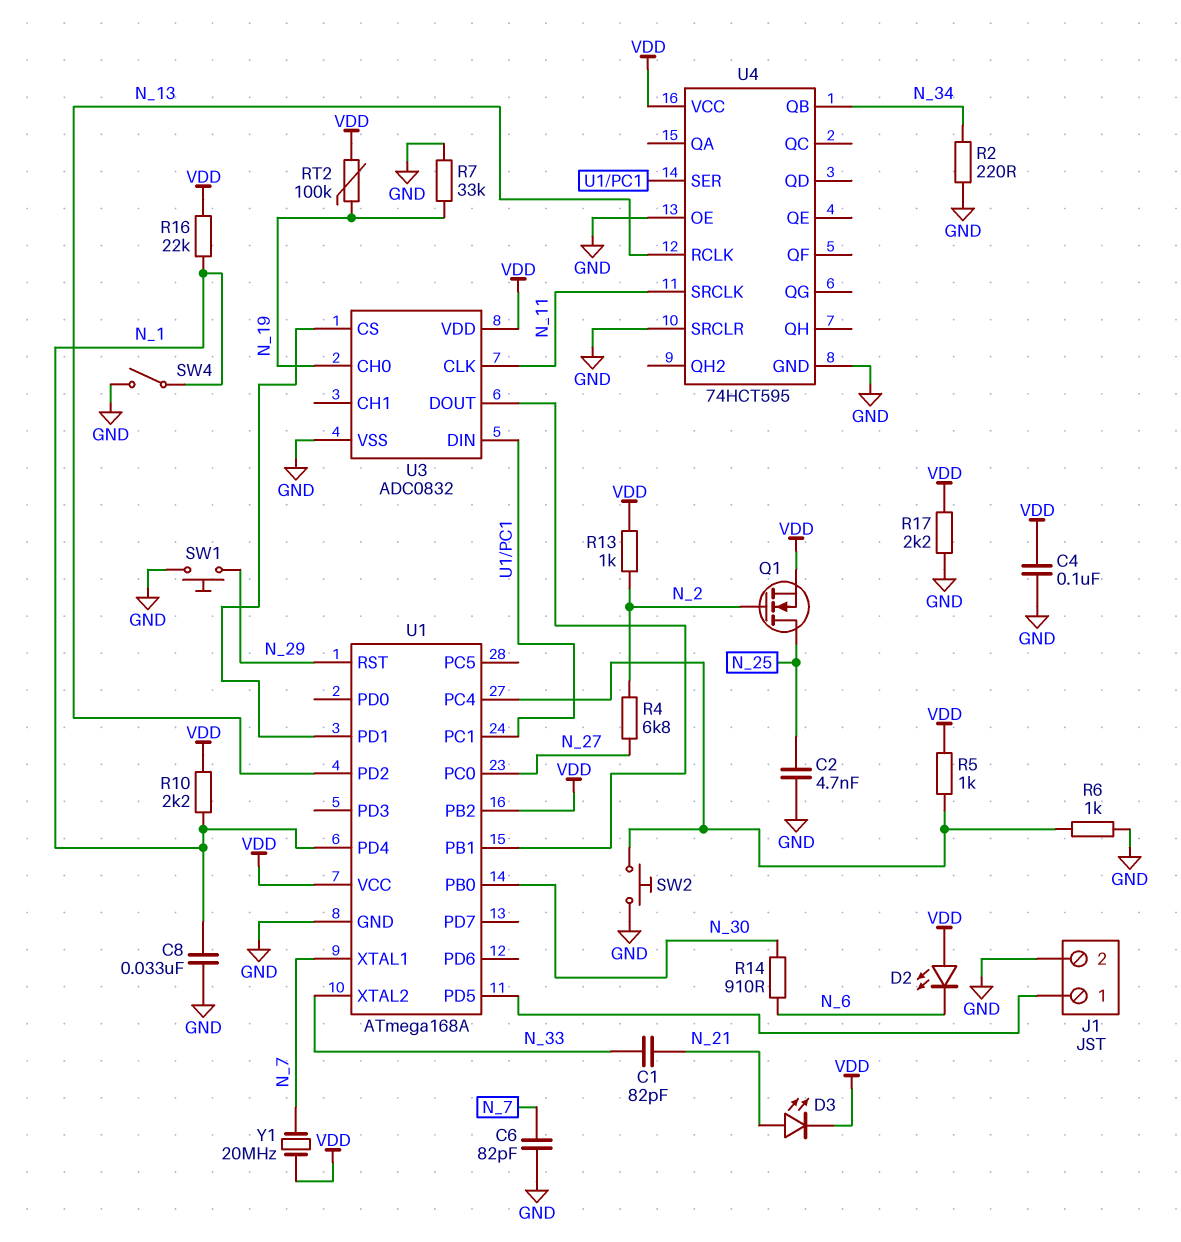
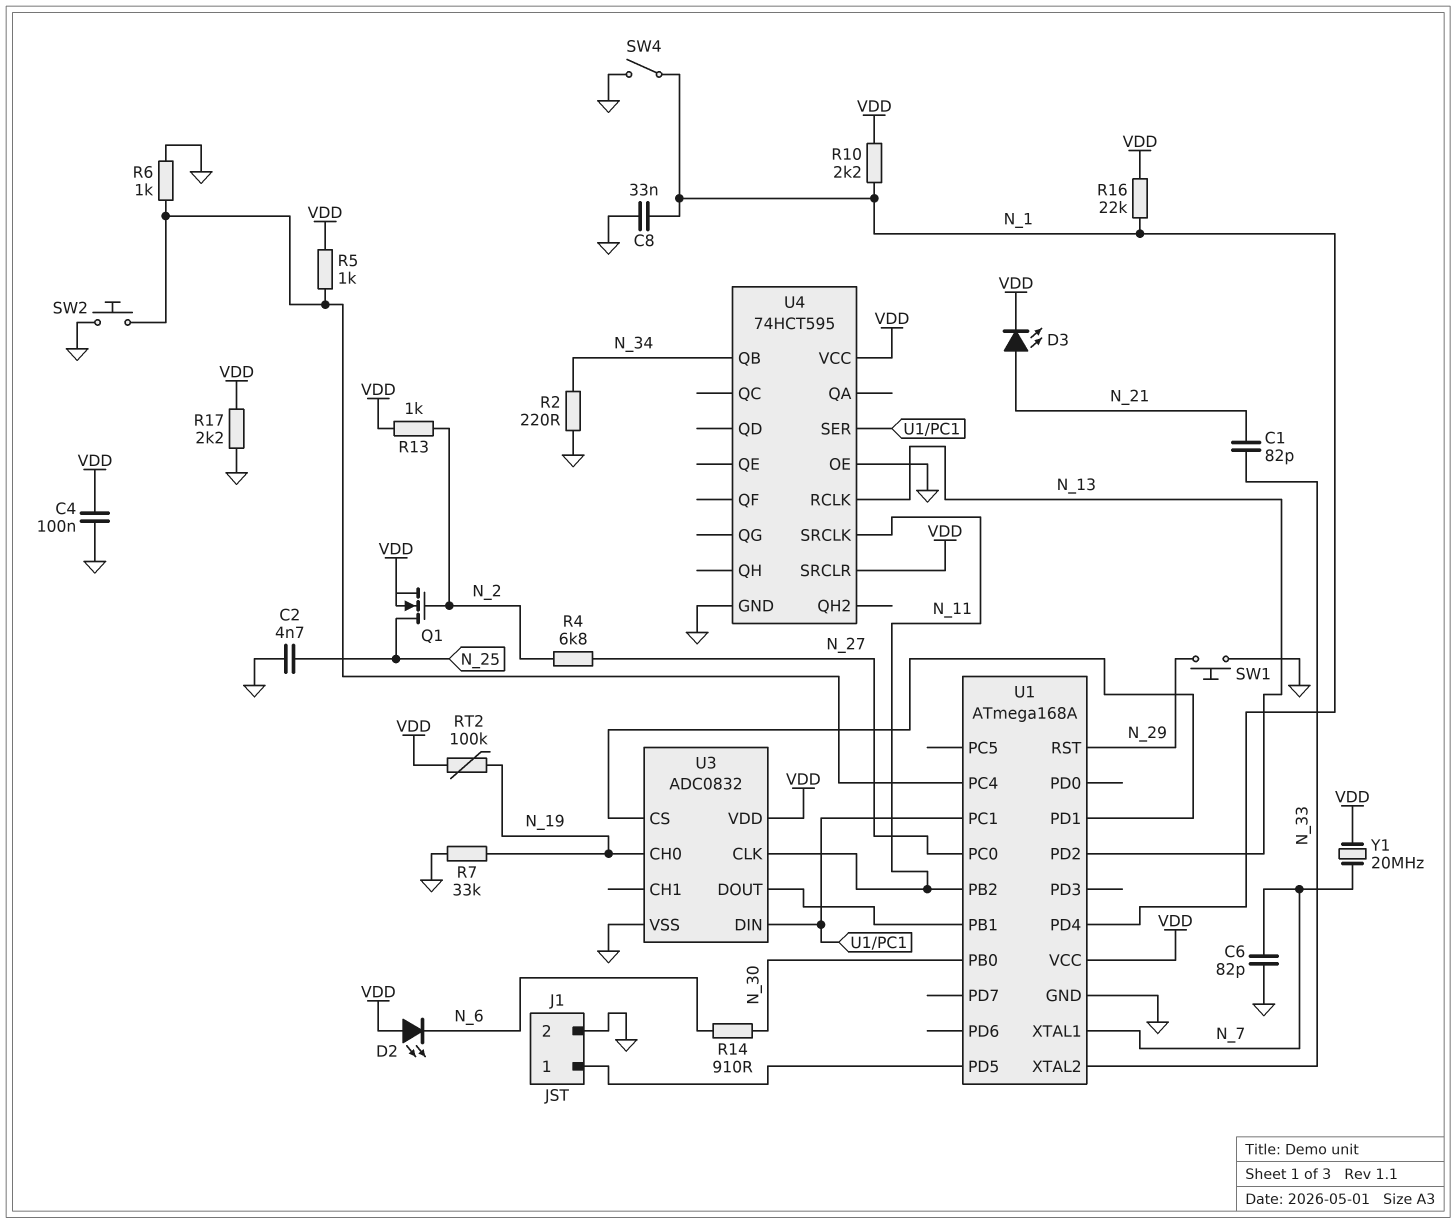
U1 pin PB2: VDD -> N_11
U4 pin SRCLR: GND -> VDD

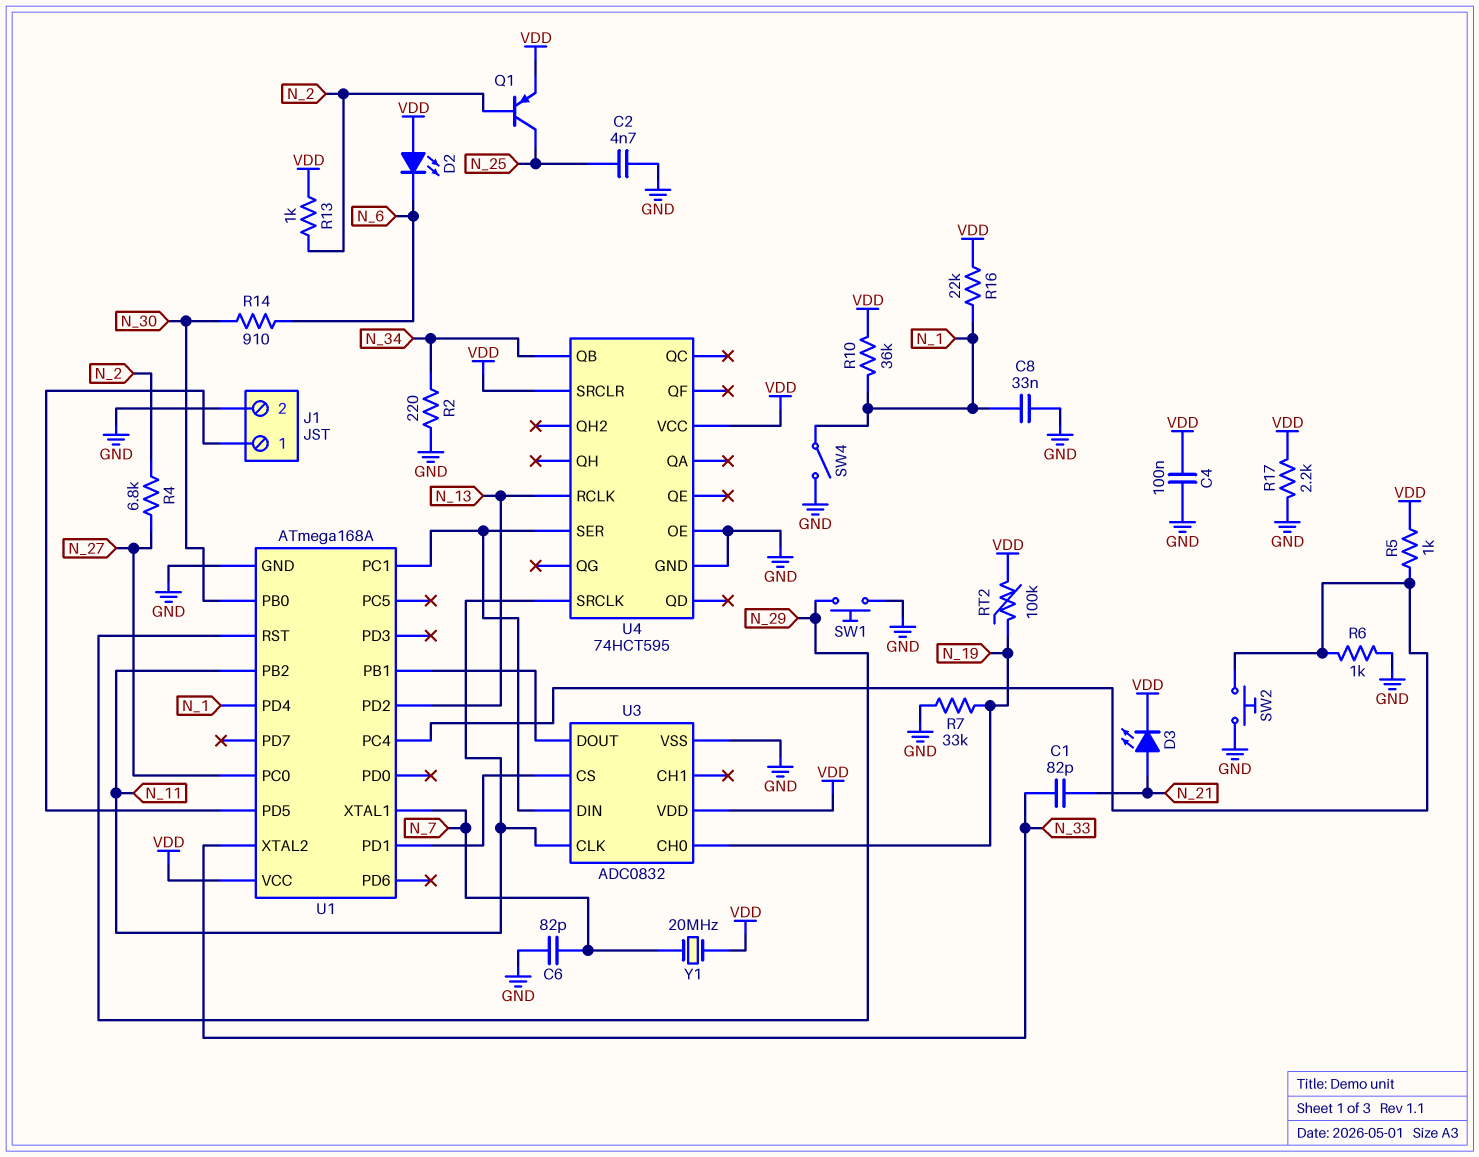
Q1: NMOS (G N_2, D N_25, S VDD) -> PNP (B N_2, C N_25, E VDD)
R10: 2.2k (N_1, VDD) -> 36k (N_1, VDD)

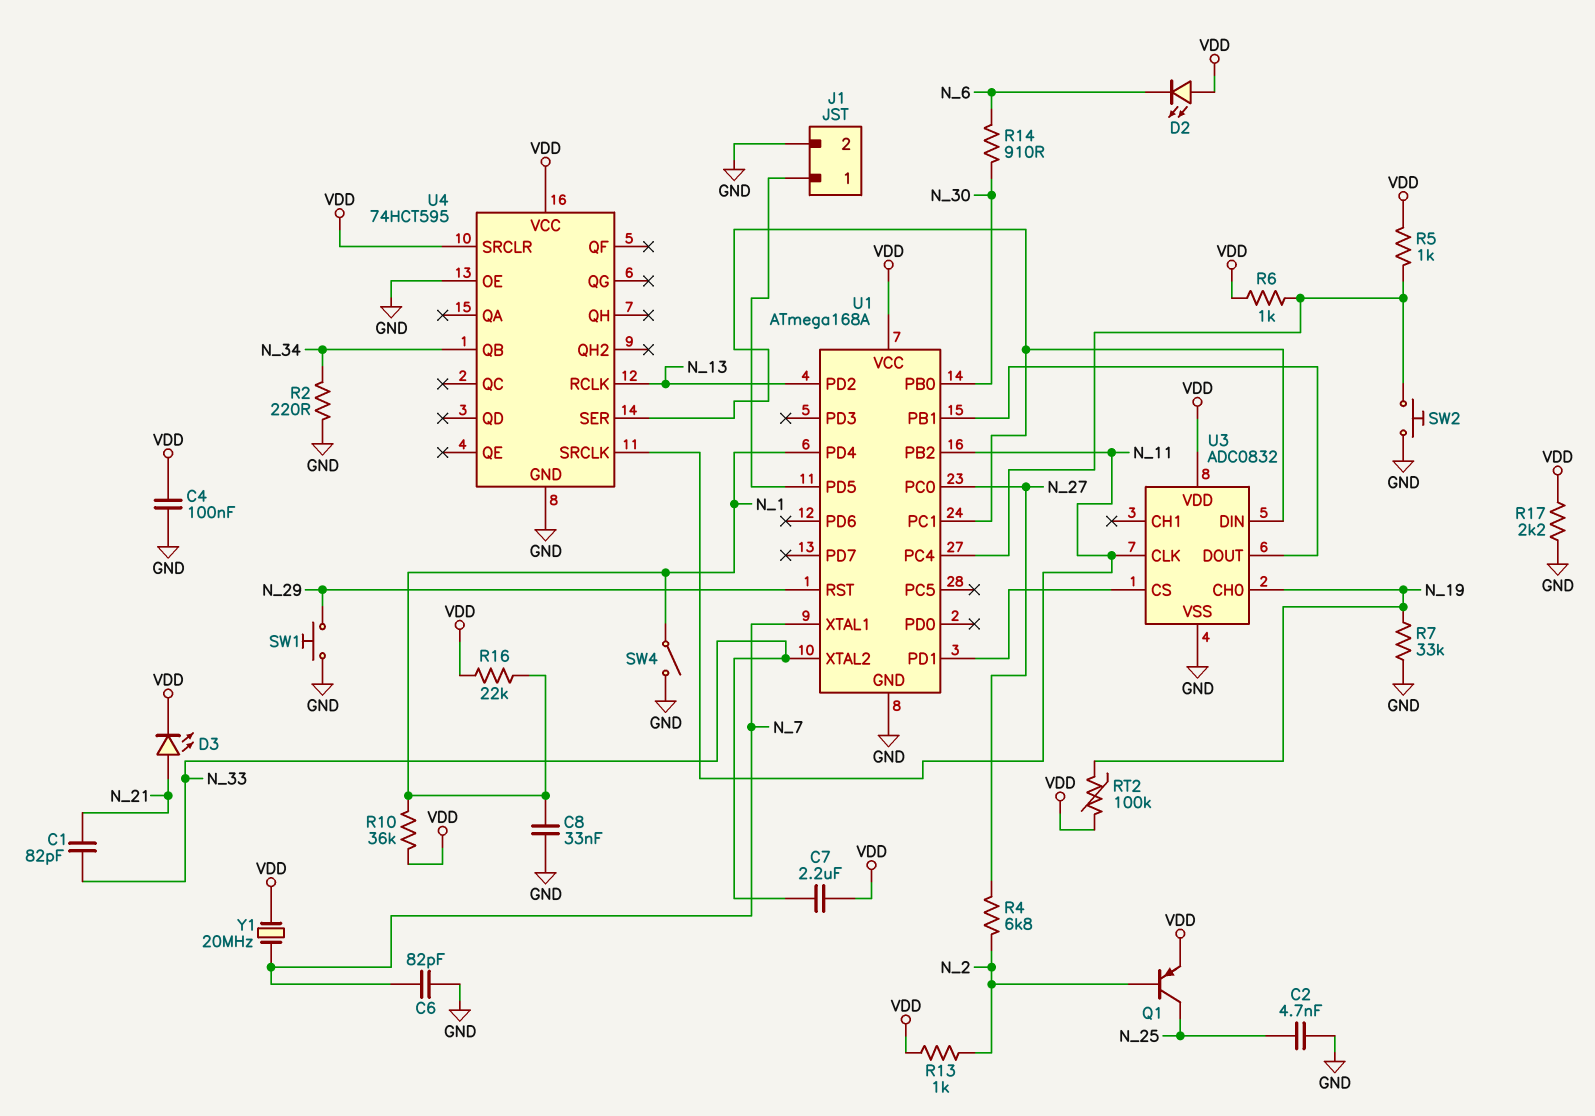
C7: none -> 2.2uF (N_33, VDD)
R6: 1k (GND, U1/PC4) -> 1k (U1/PC4, VDD)

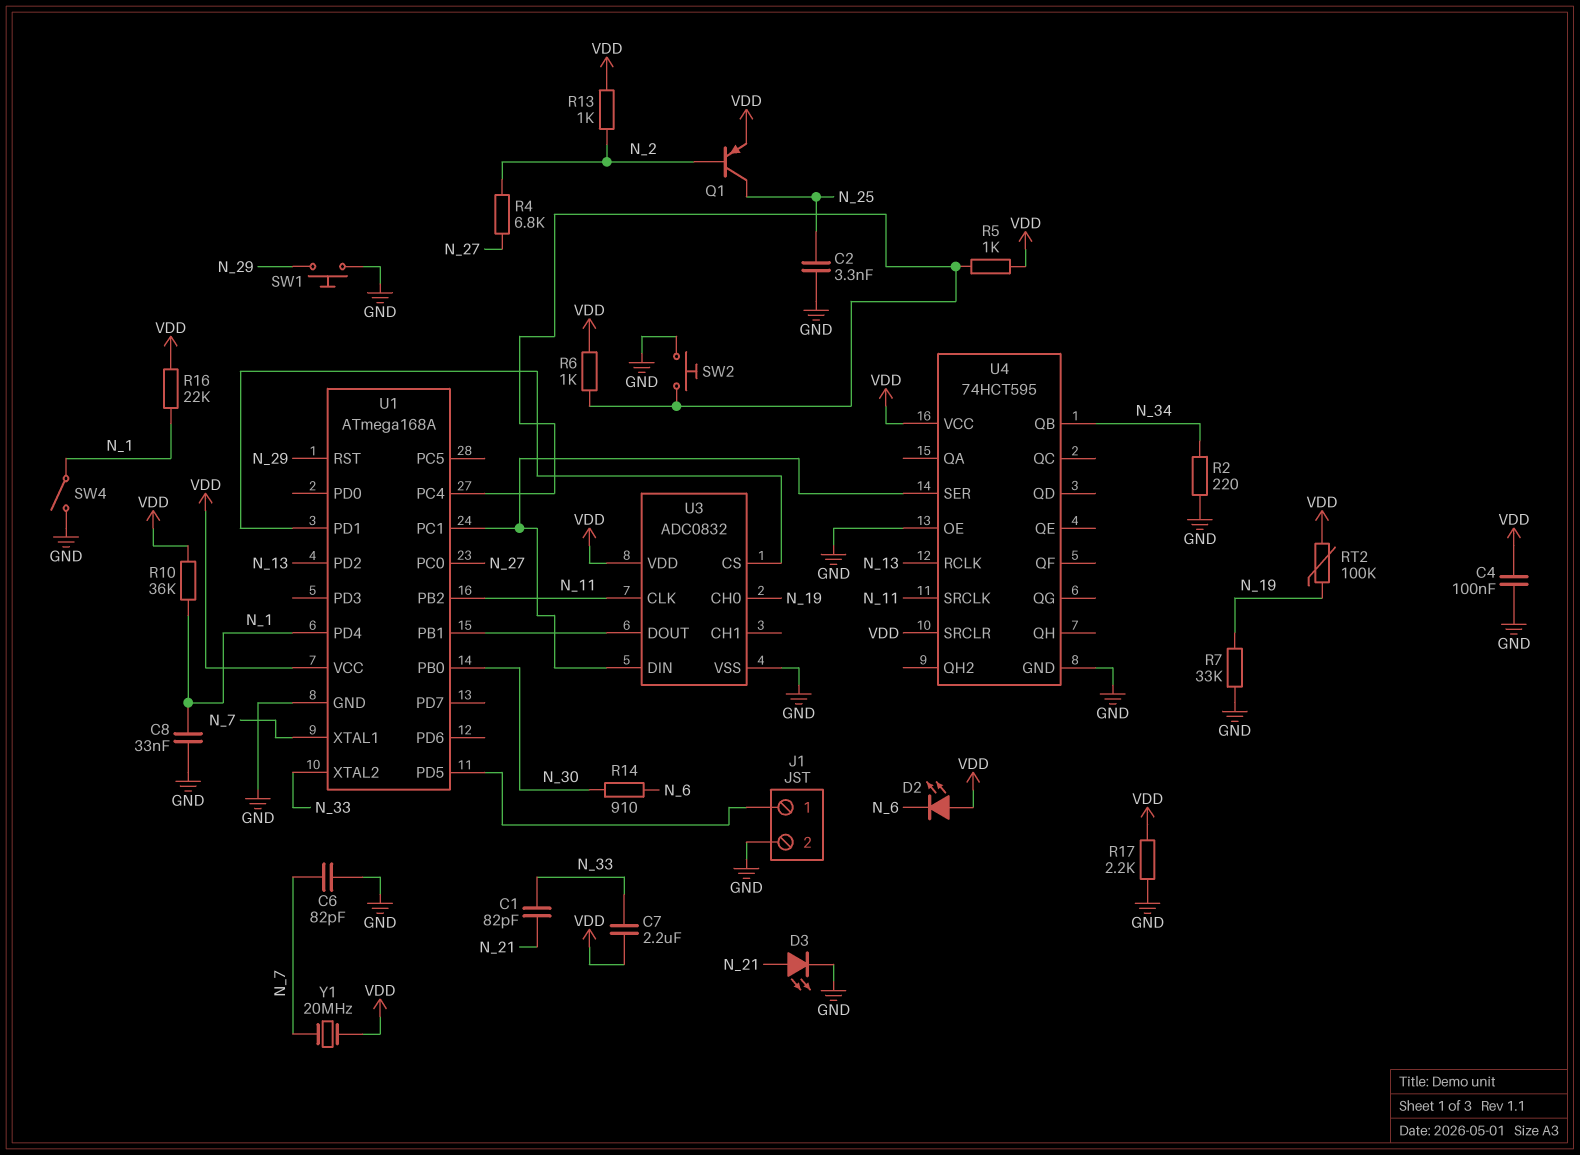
C2: 4.7nF (GND, N_25) -> 3.3nF (GND, N_25)
D3: LED (A N_21, K VDD) -> LED (A N_21, K GND)

